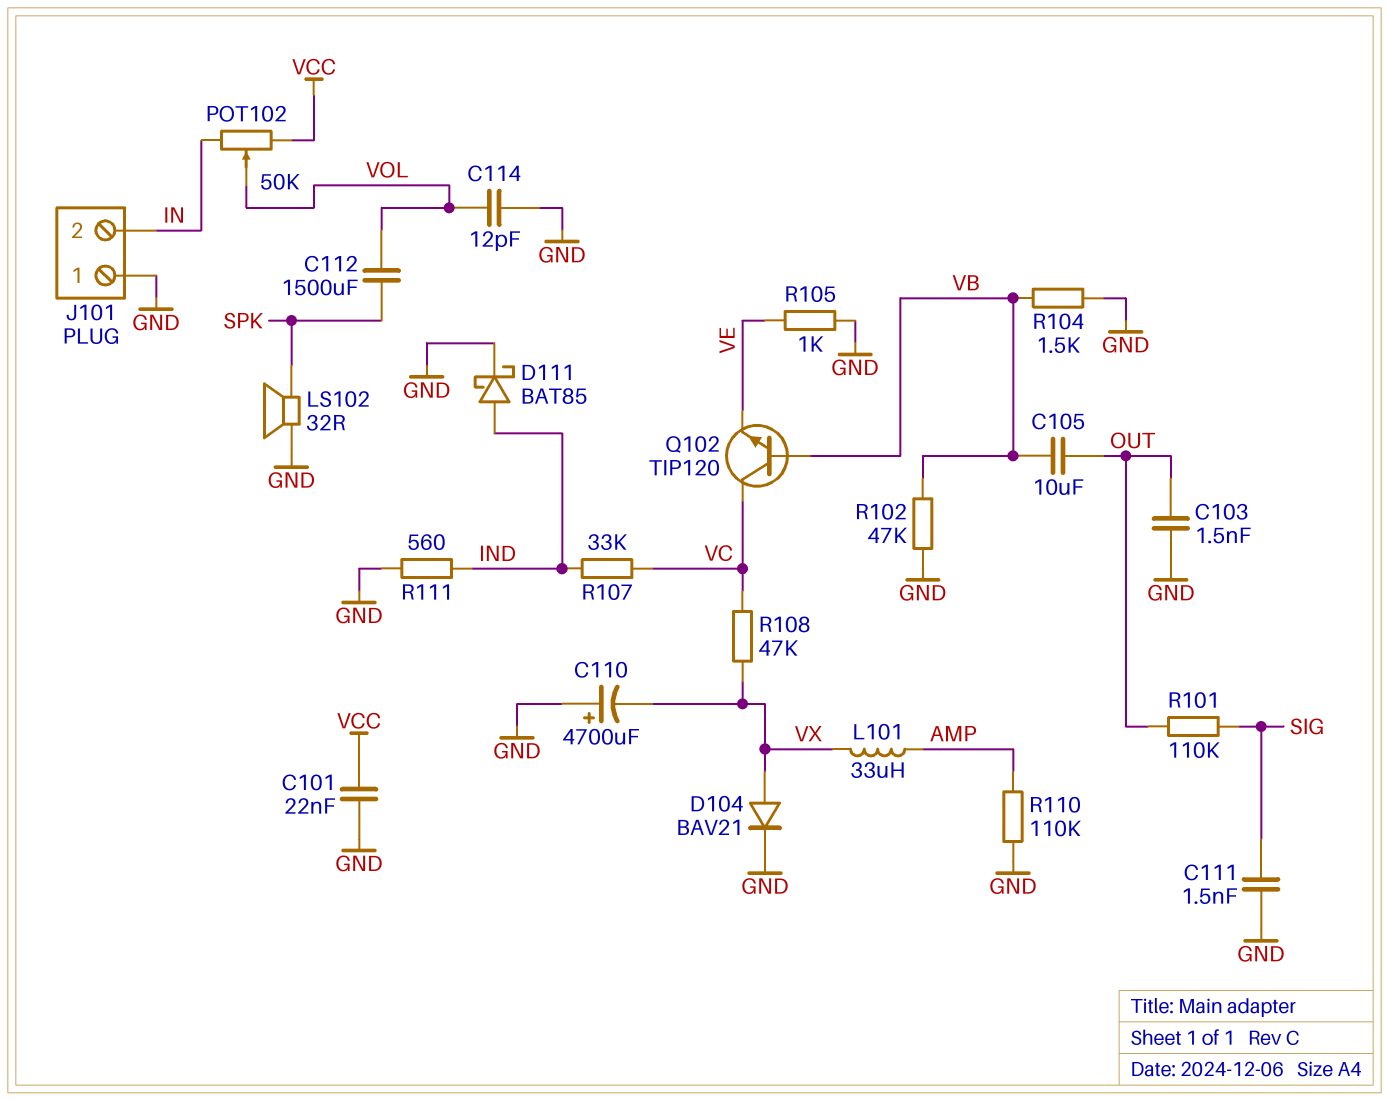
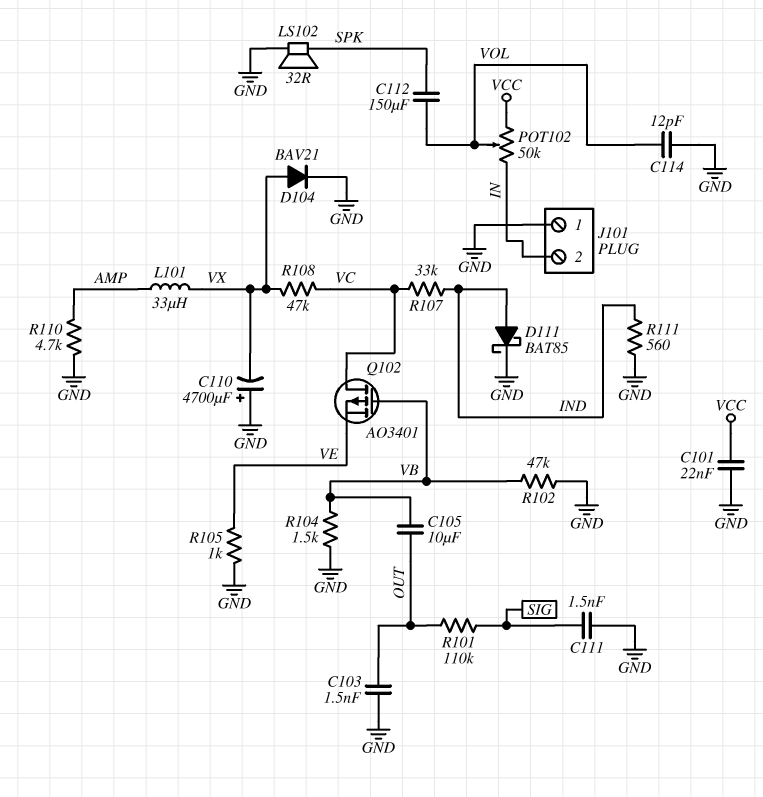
C112: 1500uF (SPK, VOL) -> 150uF (SPK, VOL)
Q102: NPN TIP120 (B VB, C VC, E VE) -> PMOS AO3401 (G VB, D VC, S VE)
R110: 110k (AMP, GND) -> 4.7k (AMP, GND)

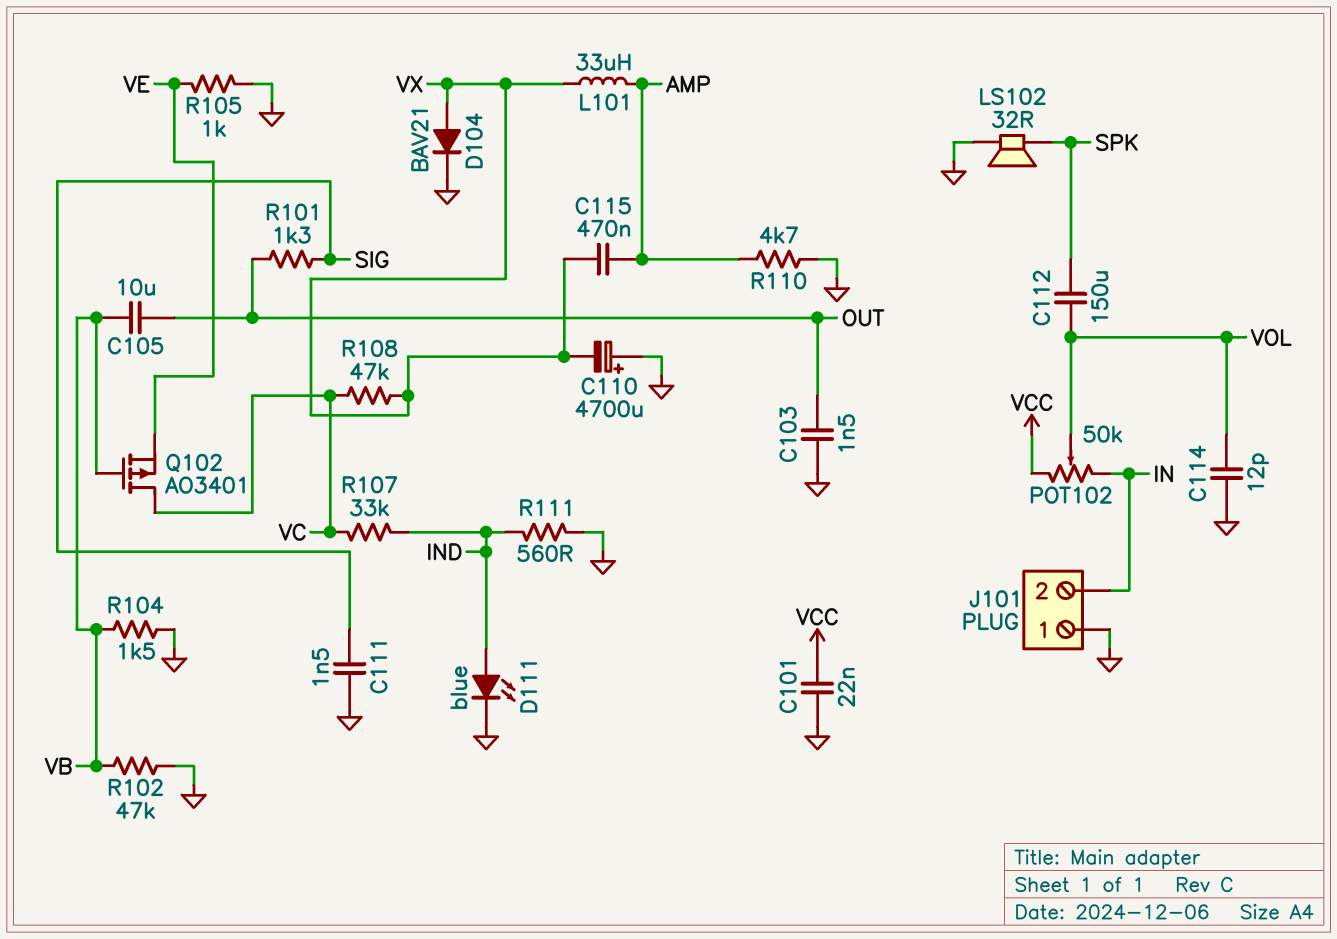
C115: none -> 470nF (AMP, VX)
D111: schottky BAT85 (A IND, K GND) -> LED blue (A IND, K GND)
R101: 110k (OUT, SIG) -> 1.3k (OUT, SIG)

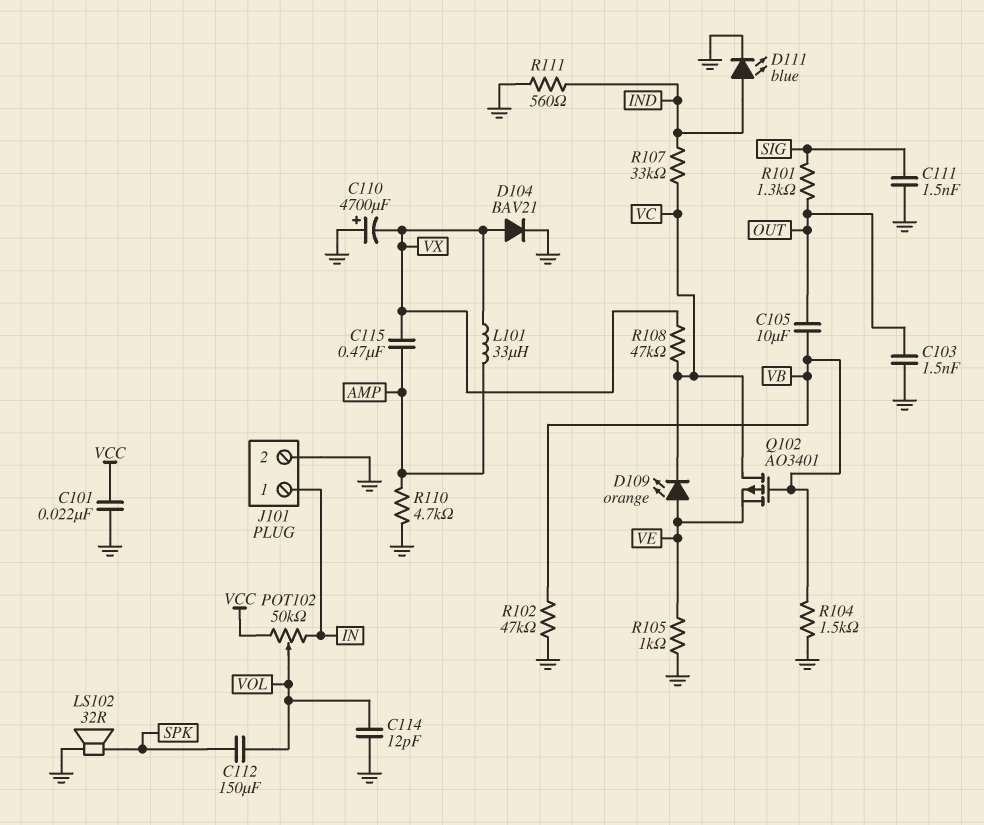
D109: none -> LED orange (A VE, K VC)
J101 pin 1: GND -> IN
J101 pin 2: IN -> GND

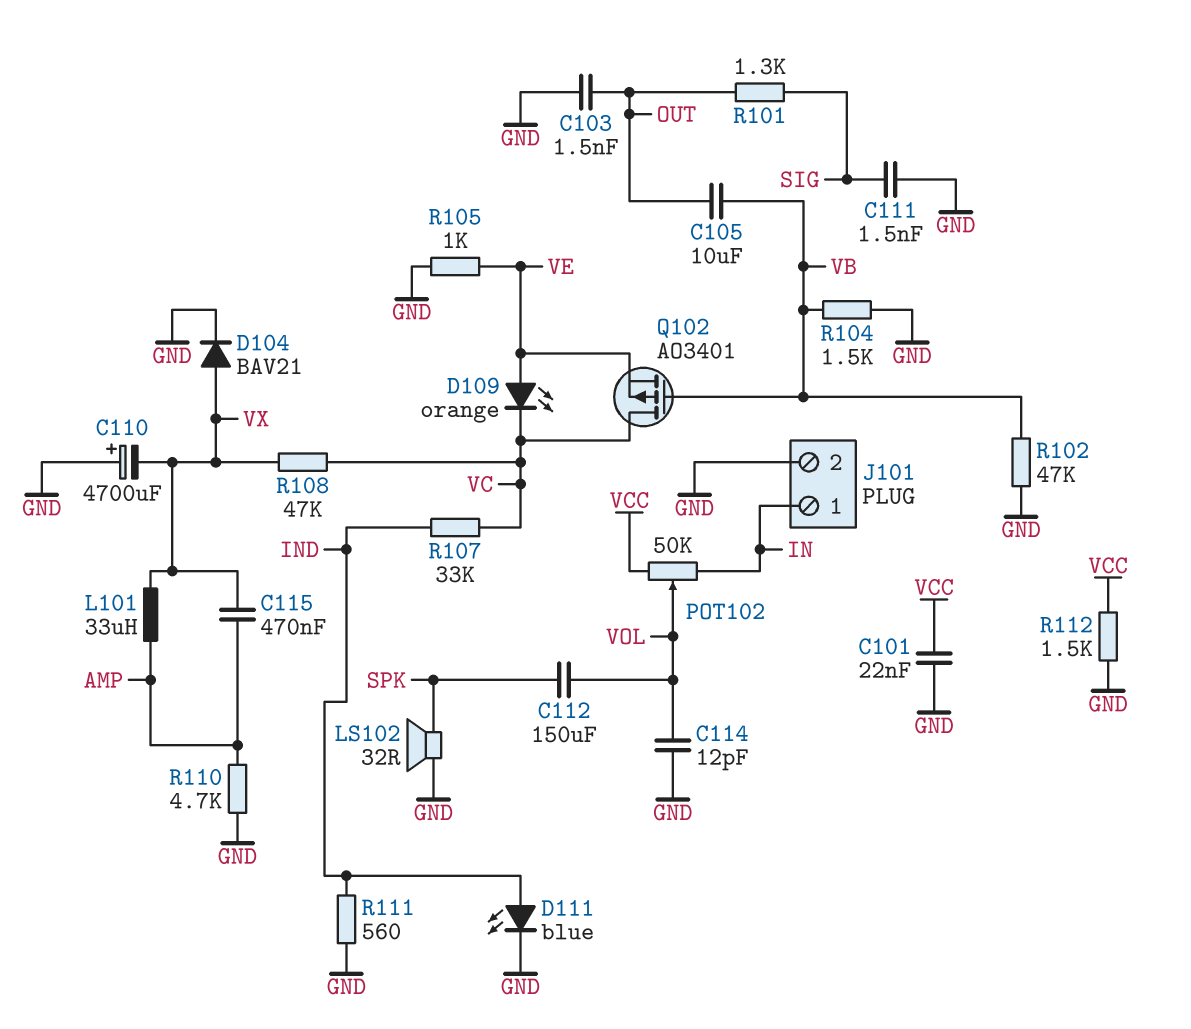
R112: none -> 1.5k (GND, VCC)

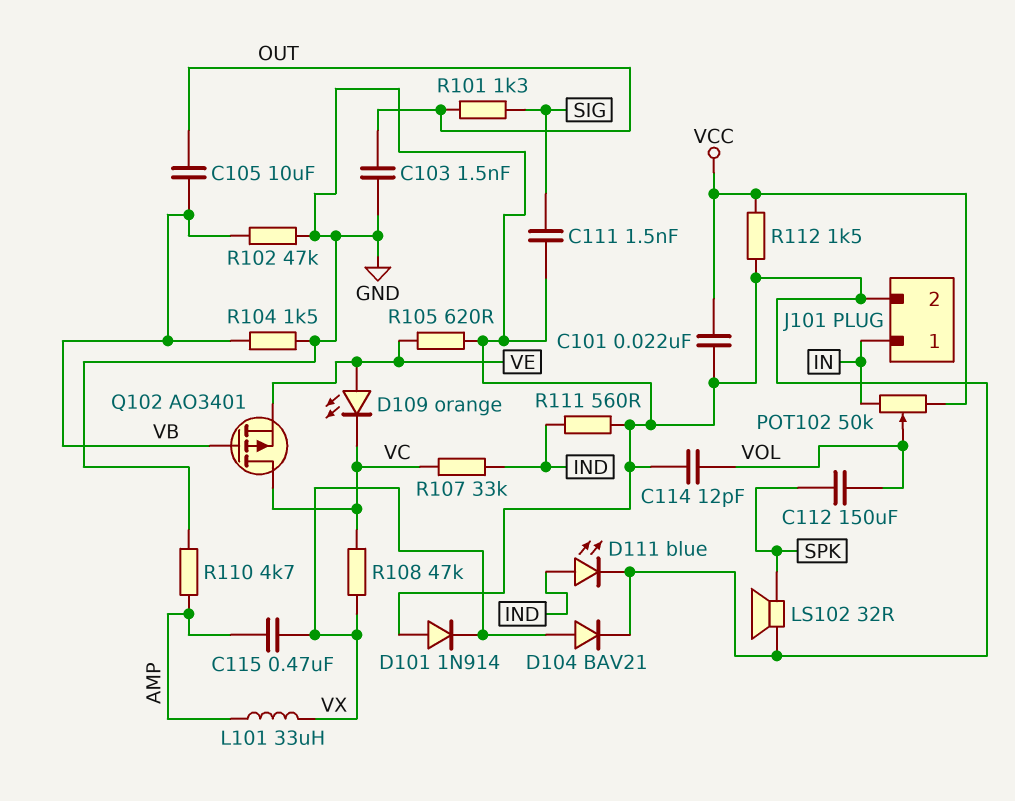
C110: 4700uF (plus GND, minus VX) -> none
D101: none -> diode 1N914 (A GND, K VX)
R105: 1k (GND, VE) -> 620 (GND, VE)

